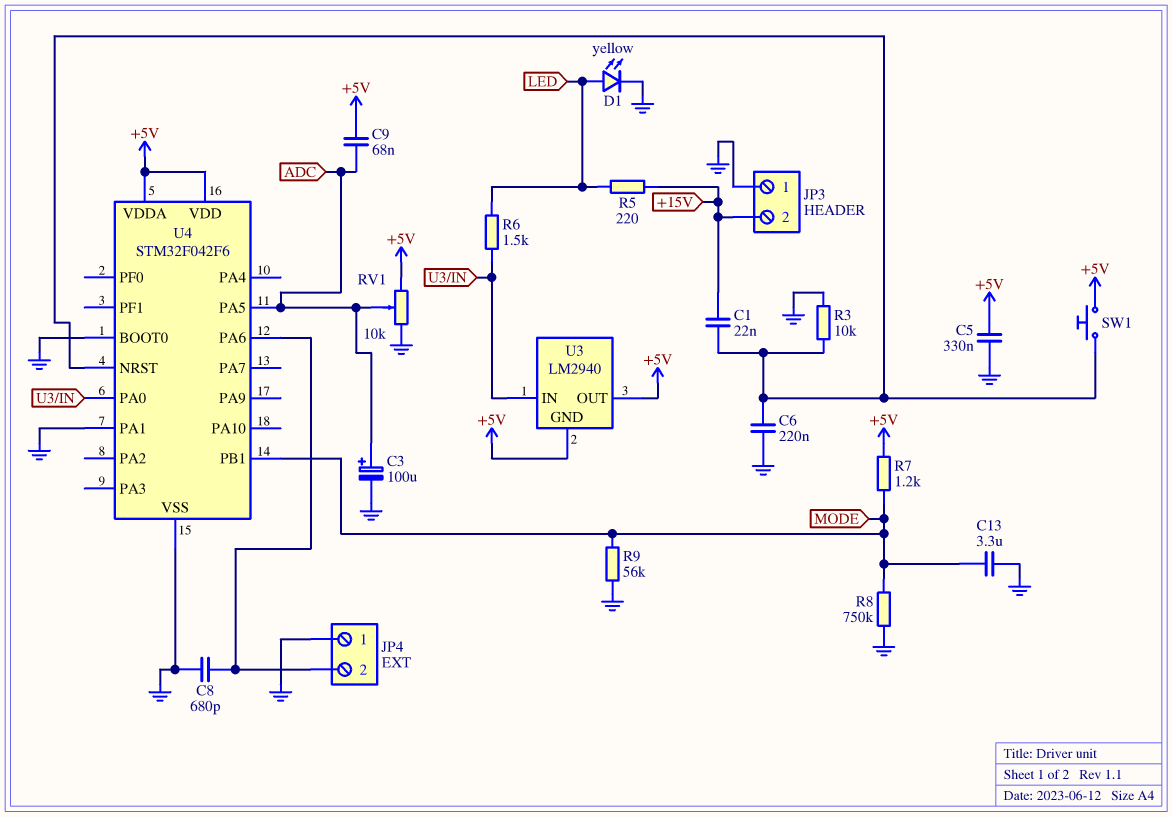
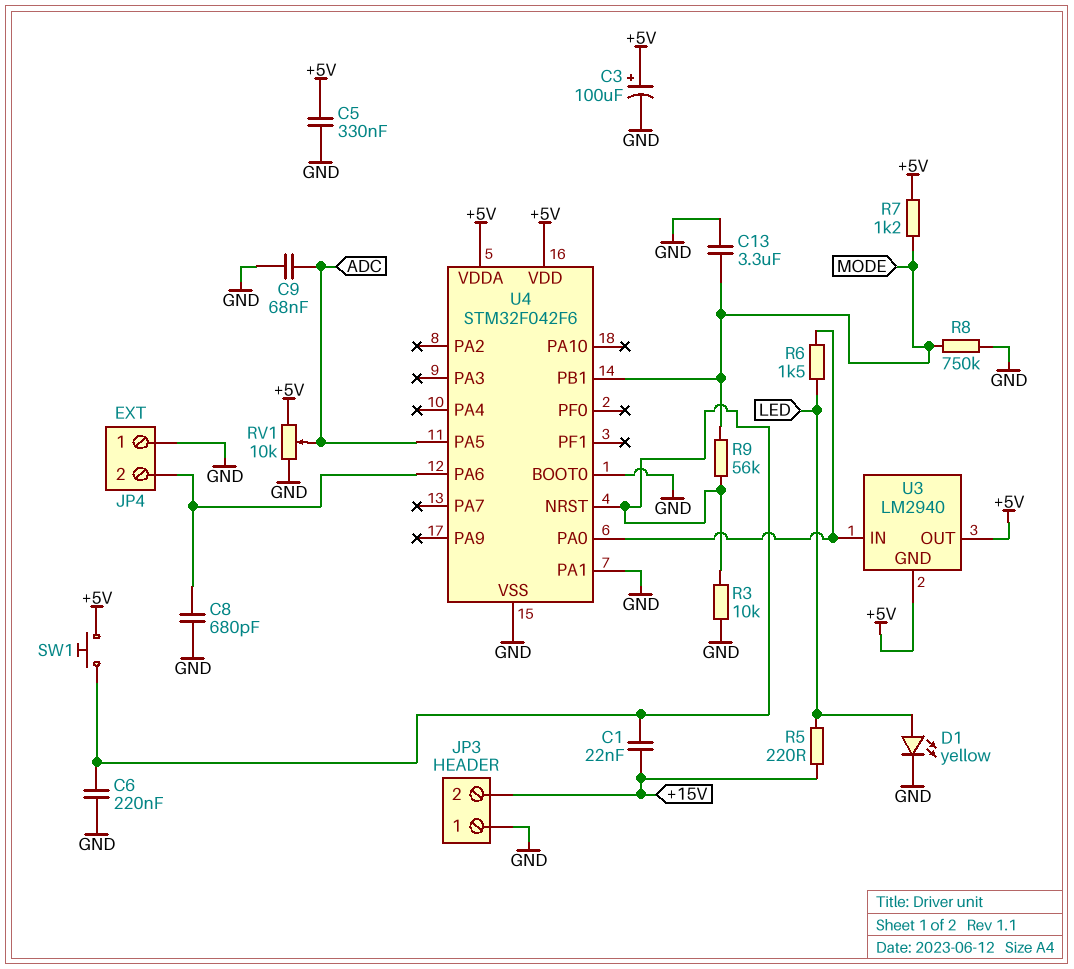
C3: 100uF (plus ADC, minus GND) -> 100uF (plus +5V, minus GND)
C9: 68nF (+5V, ADC) -> 68nF (ADC, GND)
R9: 56k (GND, MODE) -> 56k (MODE, U4/NRST)

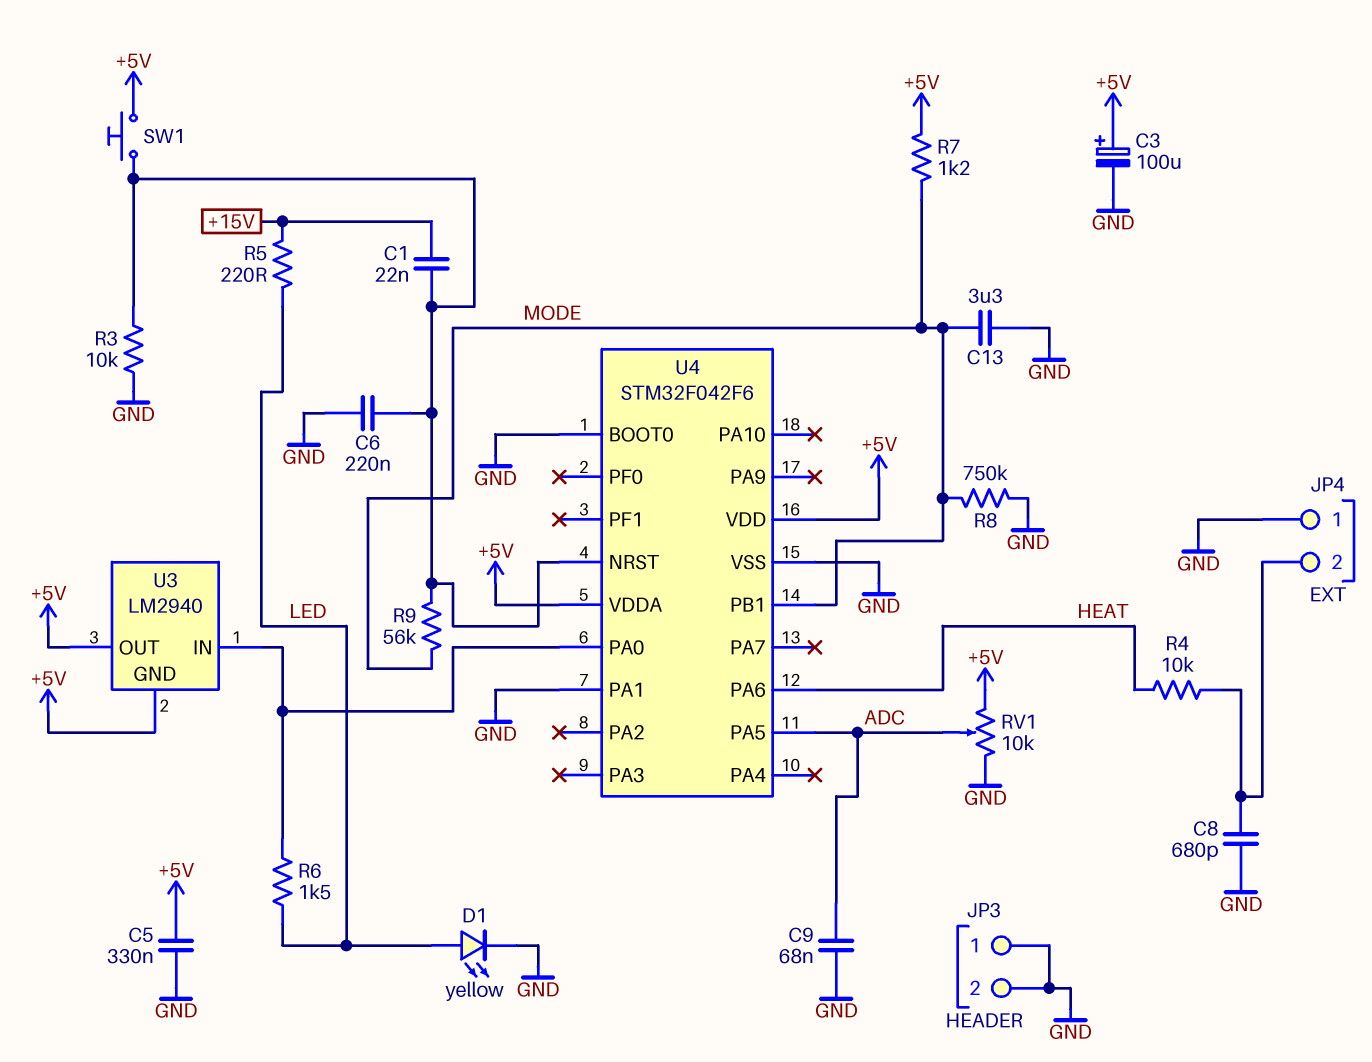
JP3 pin 2: +15V -> GND
R4: none -> 10k (HEAT, JP4/2)
U4 pin PA6: JP4/2 -> HEAT

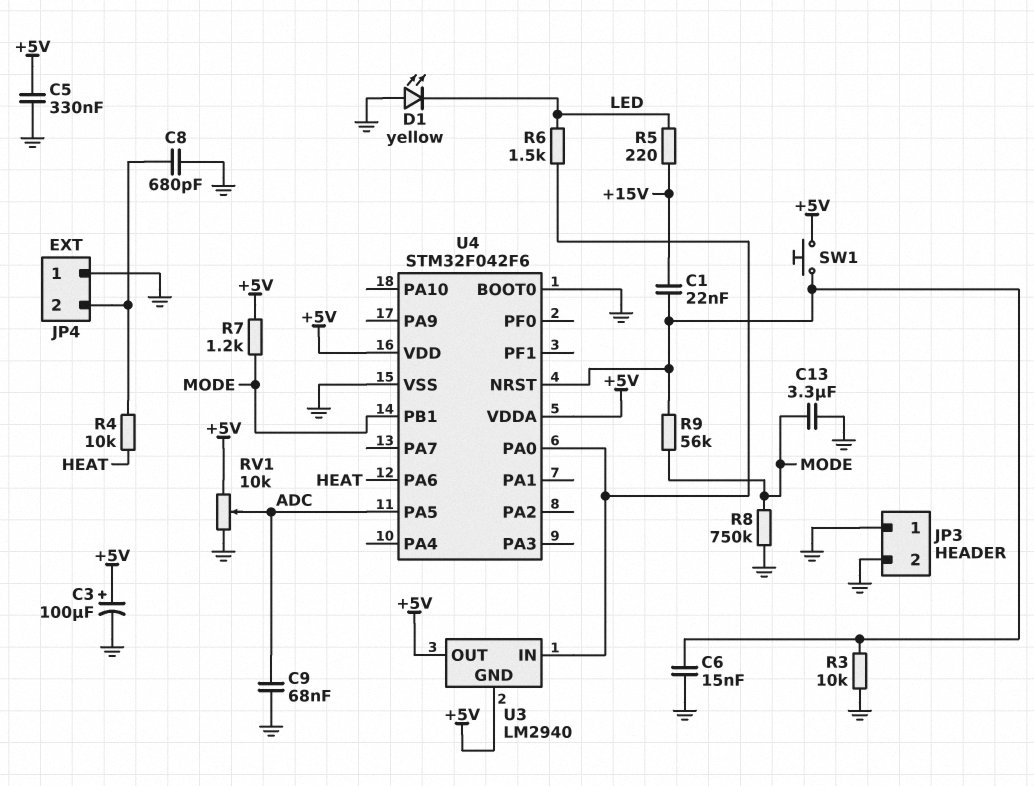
C6: 220nF (GND, U4/NRST) -> 15nF (GND, U4/NRST)
D1: LED yellow (A LED, K GND) -> LED yellow (A GND, K LED)
U4 pin PA1: GND -> none

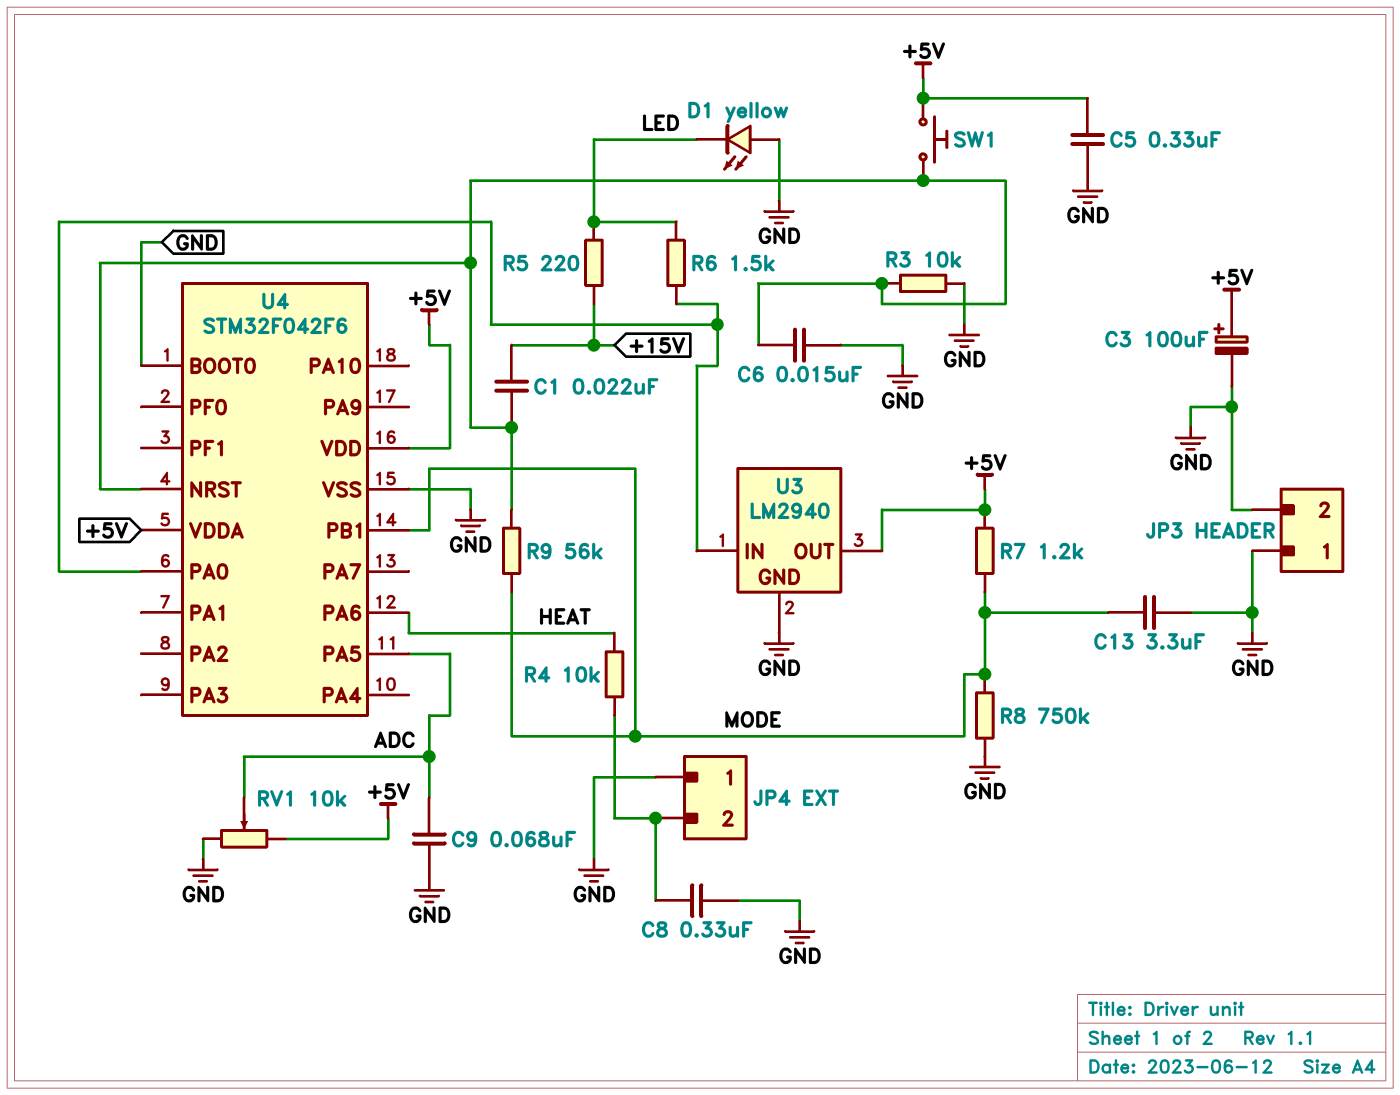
C8: 680pF (GND, JP4/2) -> 330nF (GND, JP4/2)
U3 pin GND: +5V -> GND

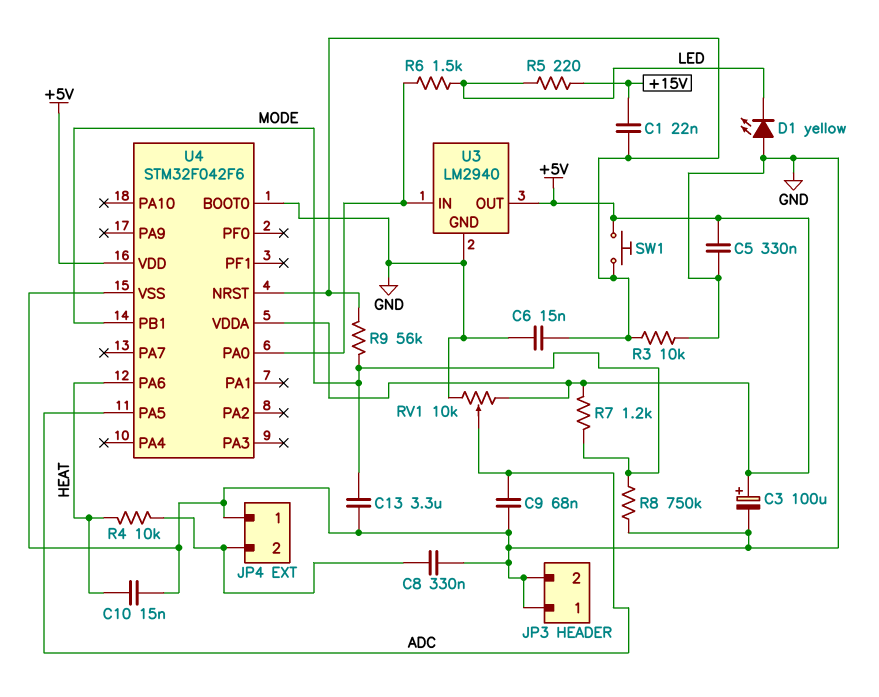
C10: none -> 15nF (GND, HEAT)

